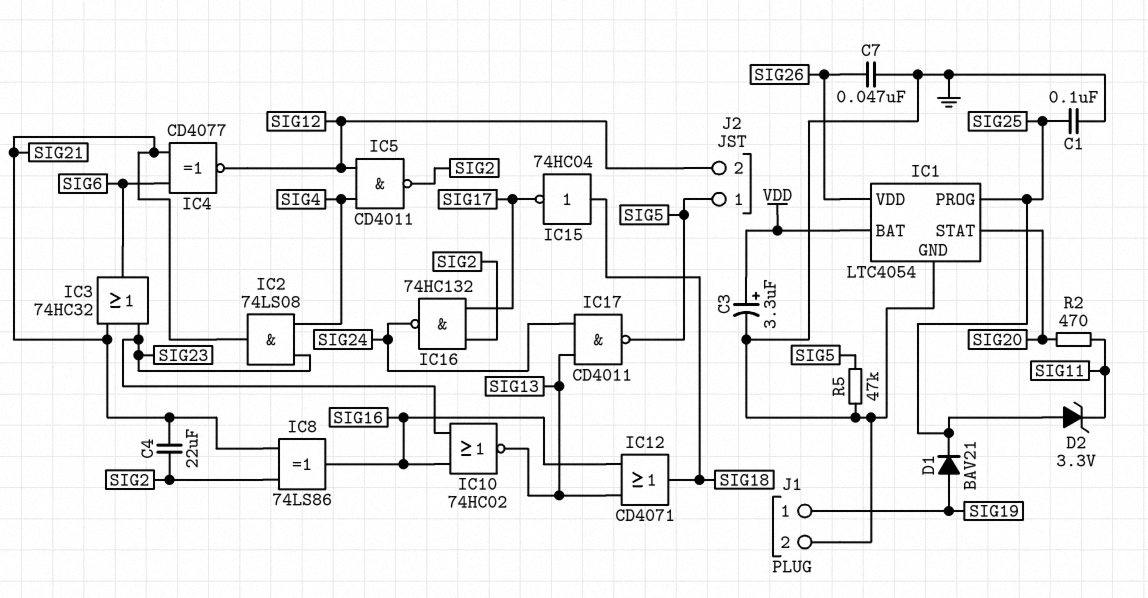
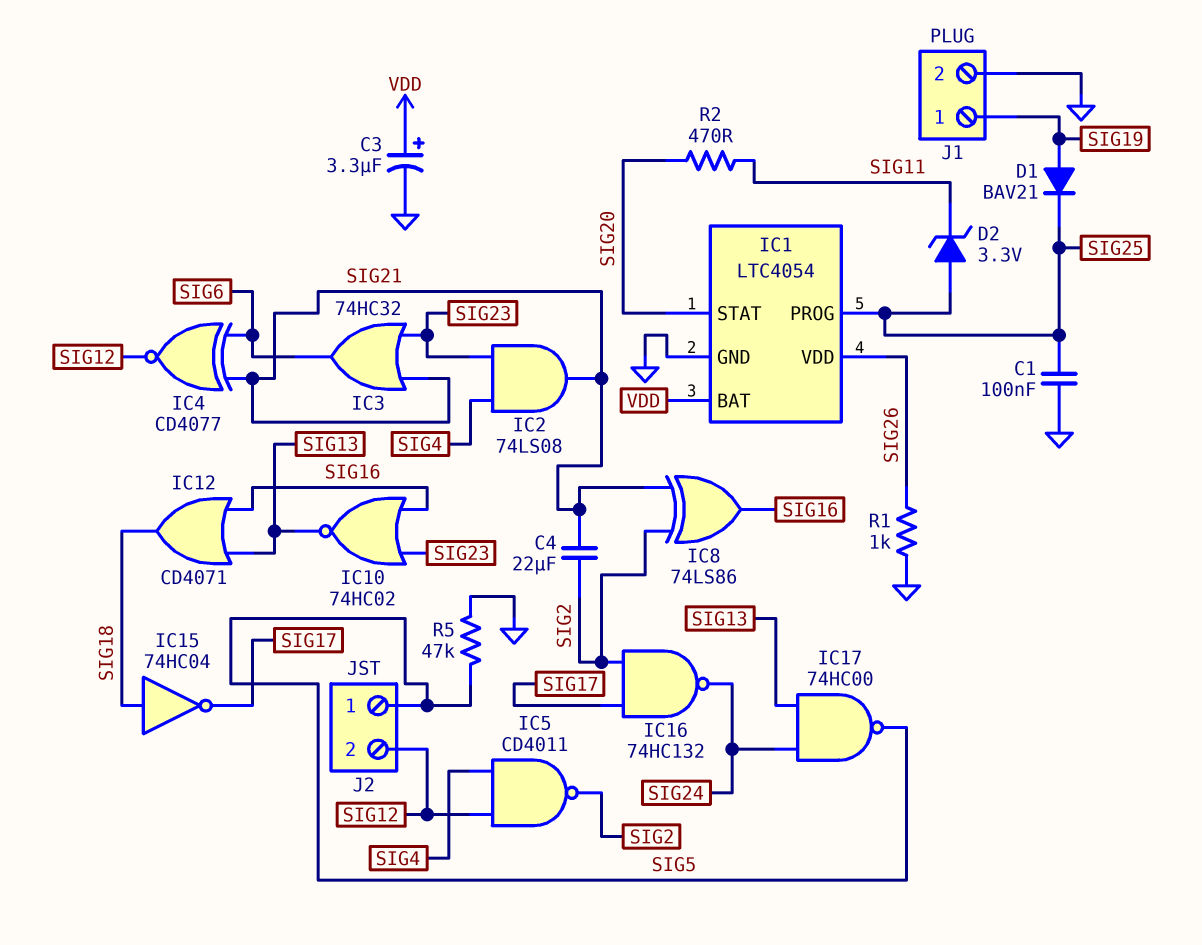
C7: 47nF (GND, SIG26) -> none
IC17: NAND CD4011 (in SIG13, in SIG24, out SIG5) -> NAND 74HC00 (in SIG13, in SIG24, out SIG5)
R1: none -> 1k (GND, SIG26)

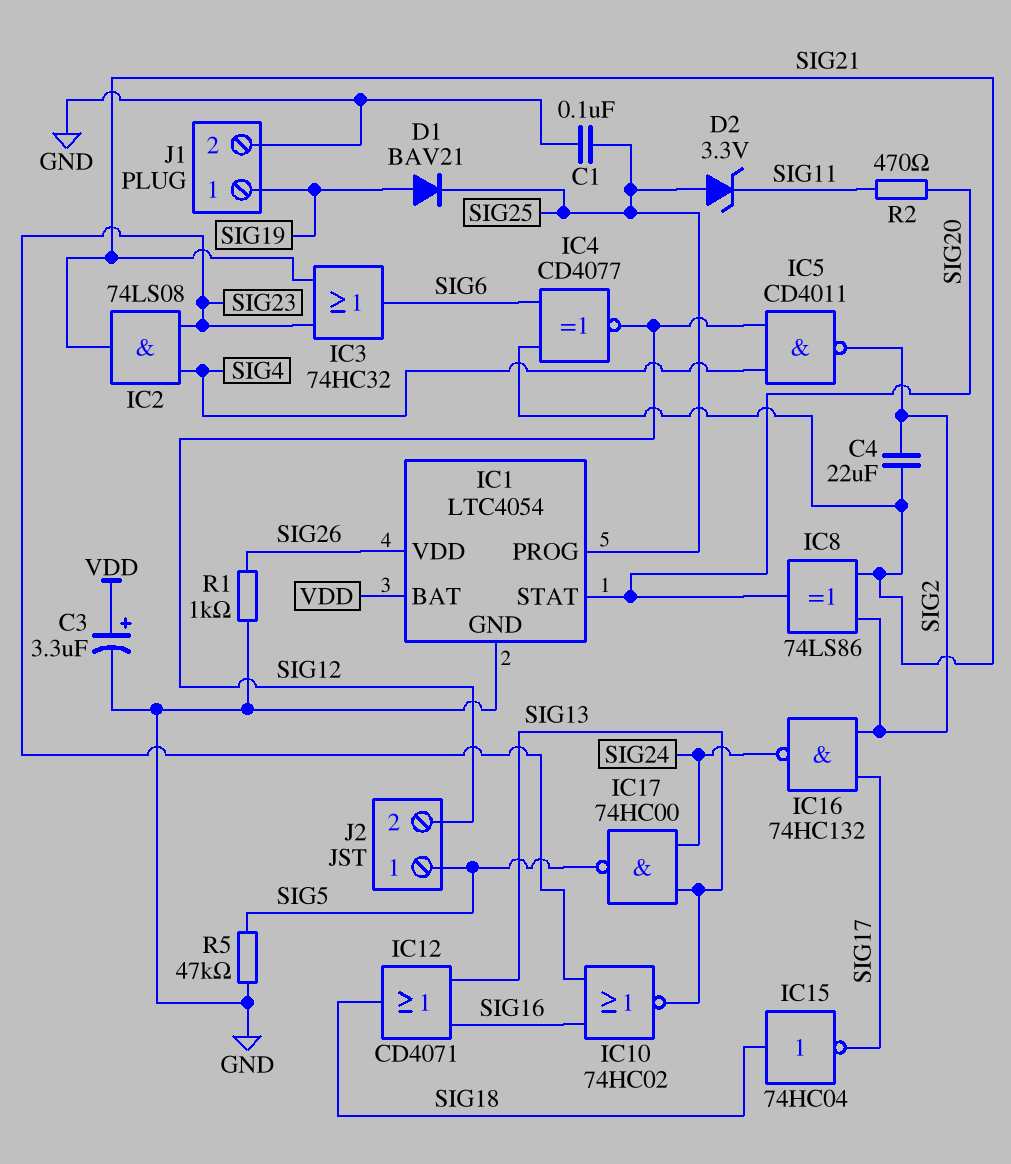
IC8: XOR 74LS86 (in SIG2, in SIG21, out SIG16) -> XOR 74LS86 (in SIG2, in SIG21, out SIG20)

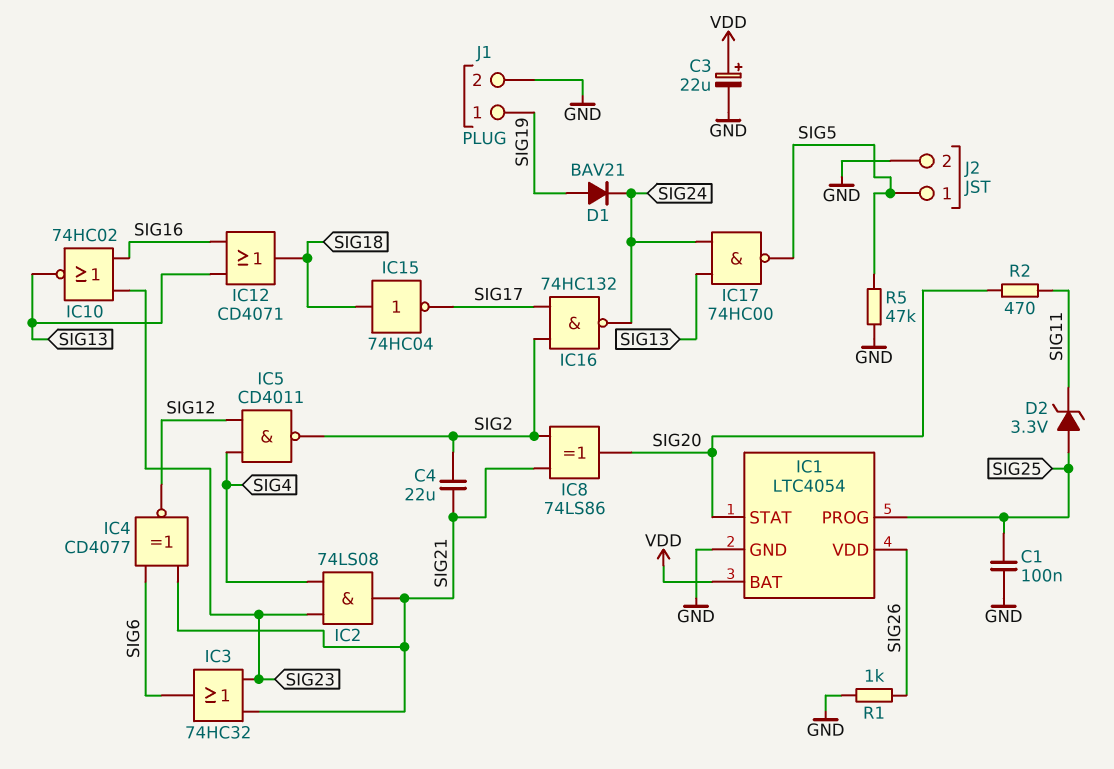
C3: 3.3uF (plus VDD, minus GND) -> 22uF (plus VDD, minus GND)
D1: diode BAV21 (A SIG19, K SIG25) -> diode BAV21 (A SIG19, K SIG24)
J2 pin 2: SIG12 -> GND

